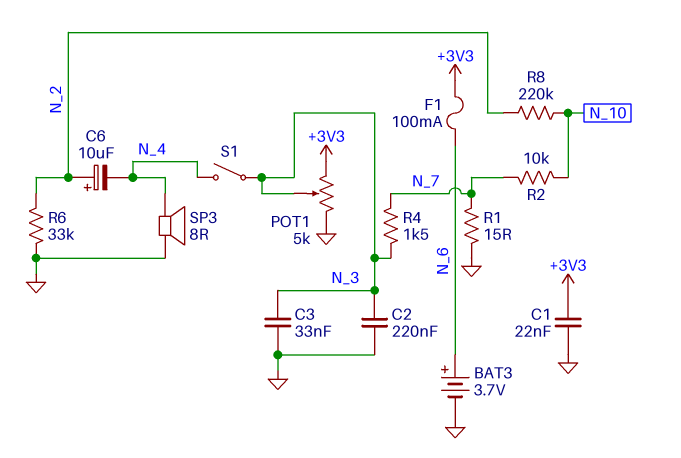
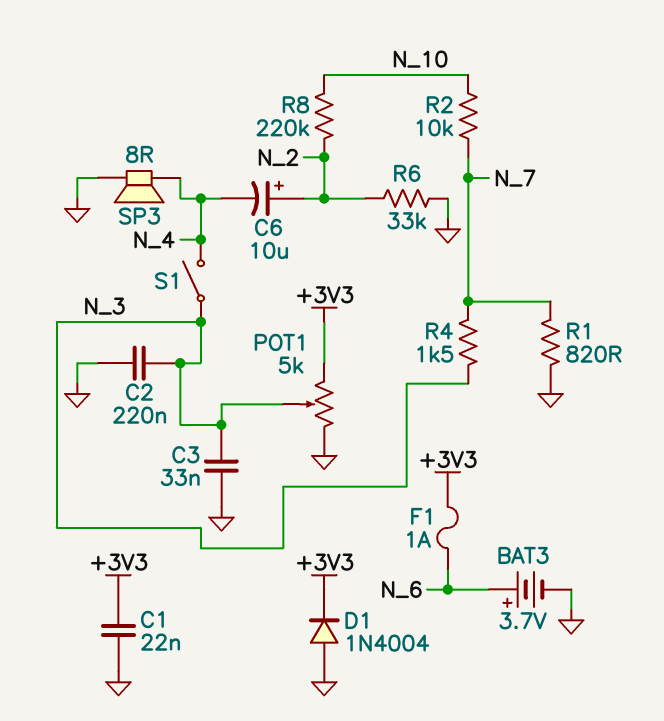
D1: none -> diode 1N4004 (A GND, K +3V3)
F1: 100mA (+3V3, N_6) -> 1A (+3V3, N_6)
R1: 15 (GND, N_7) -> 820 (GND, N_7)

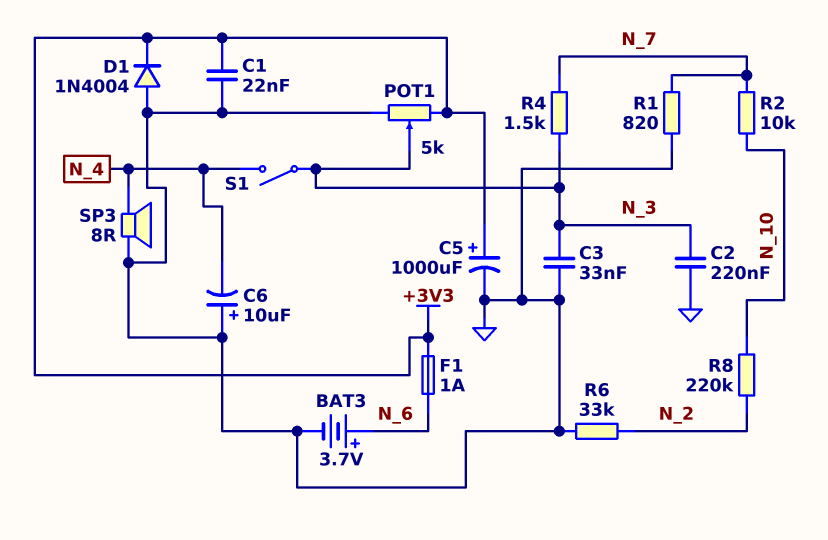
C5: none -> 1000uF (plus +3V3, minus GND)
C6: 10uF (plus N_2, minus N_4) -> 10uF (plus GND, minus N_4)

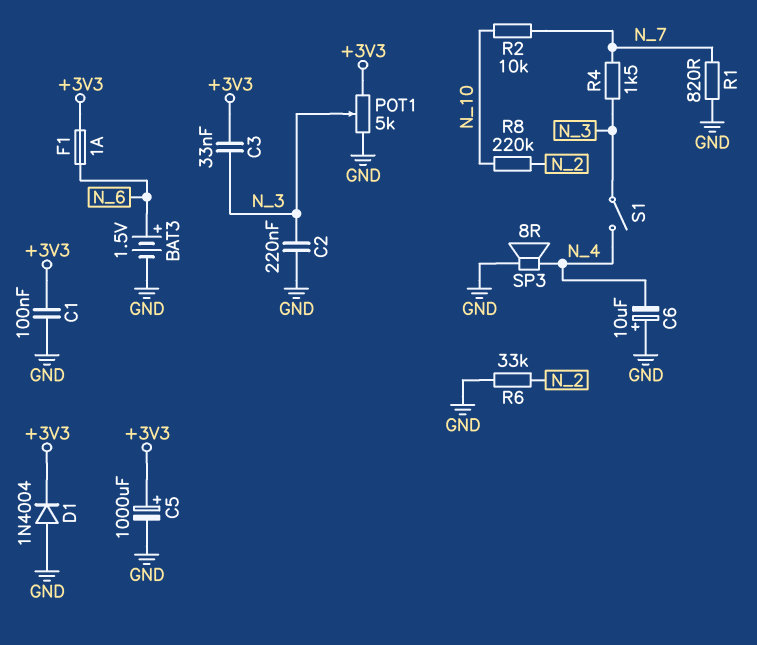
BAT3: 3.7V (plus N_6, minus GND) -> 1.5V (plus N_6, minus GND)
C1: 22nF (+3V3, GND) -> 100nF (+3V3, GND)
C3: 33nF (GND, N_3) -> 33nF (+3V3, N_3)

